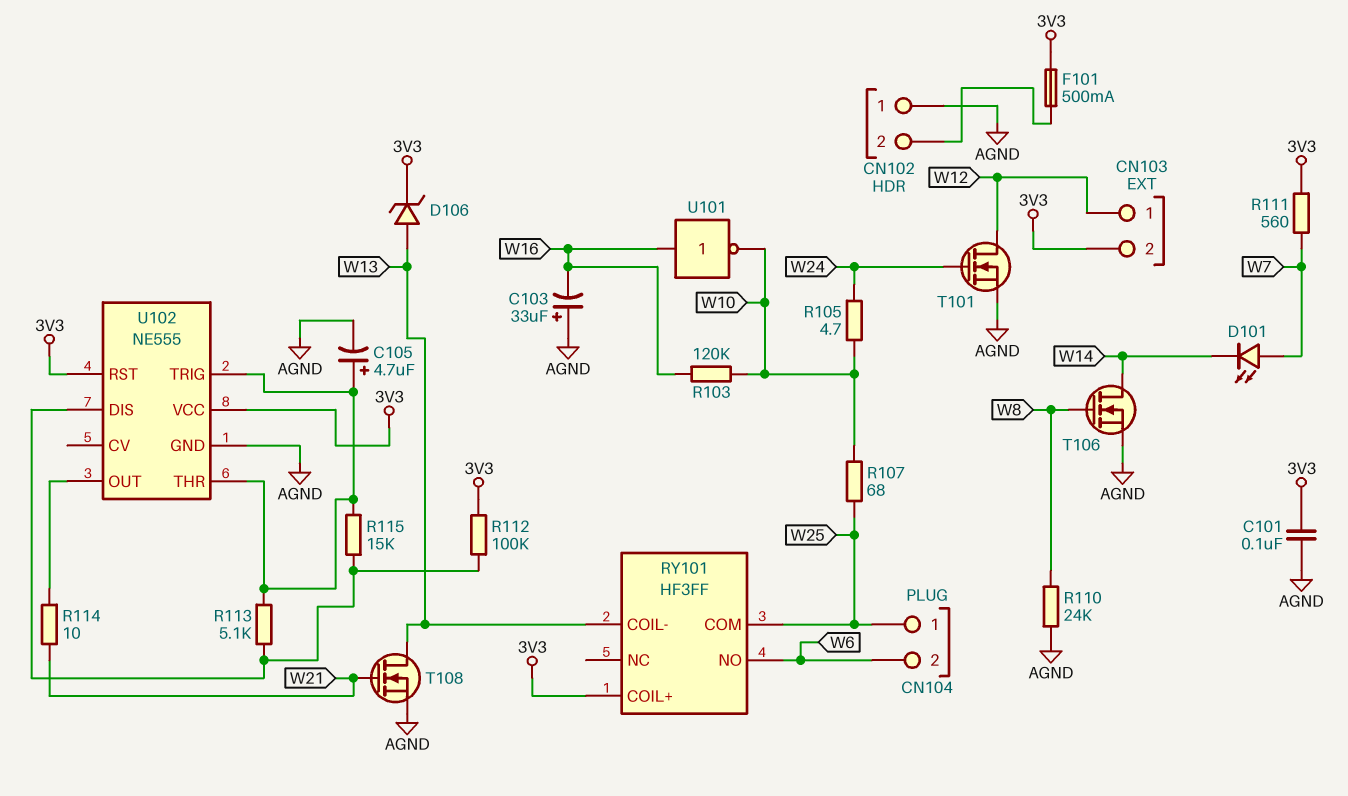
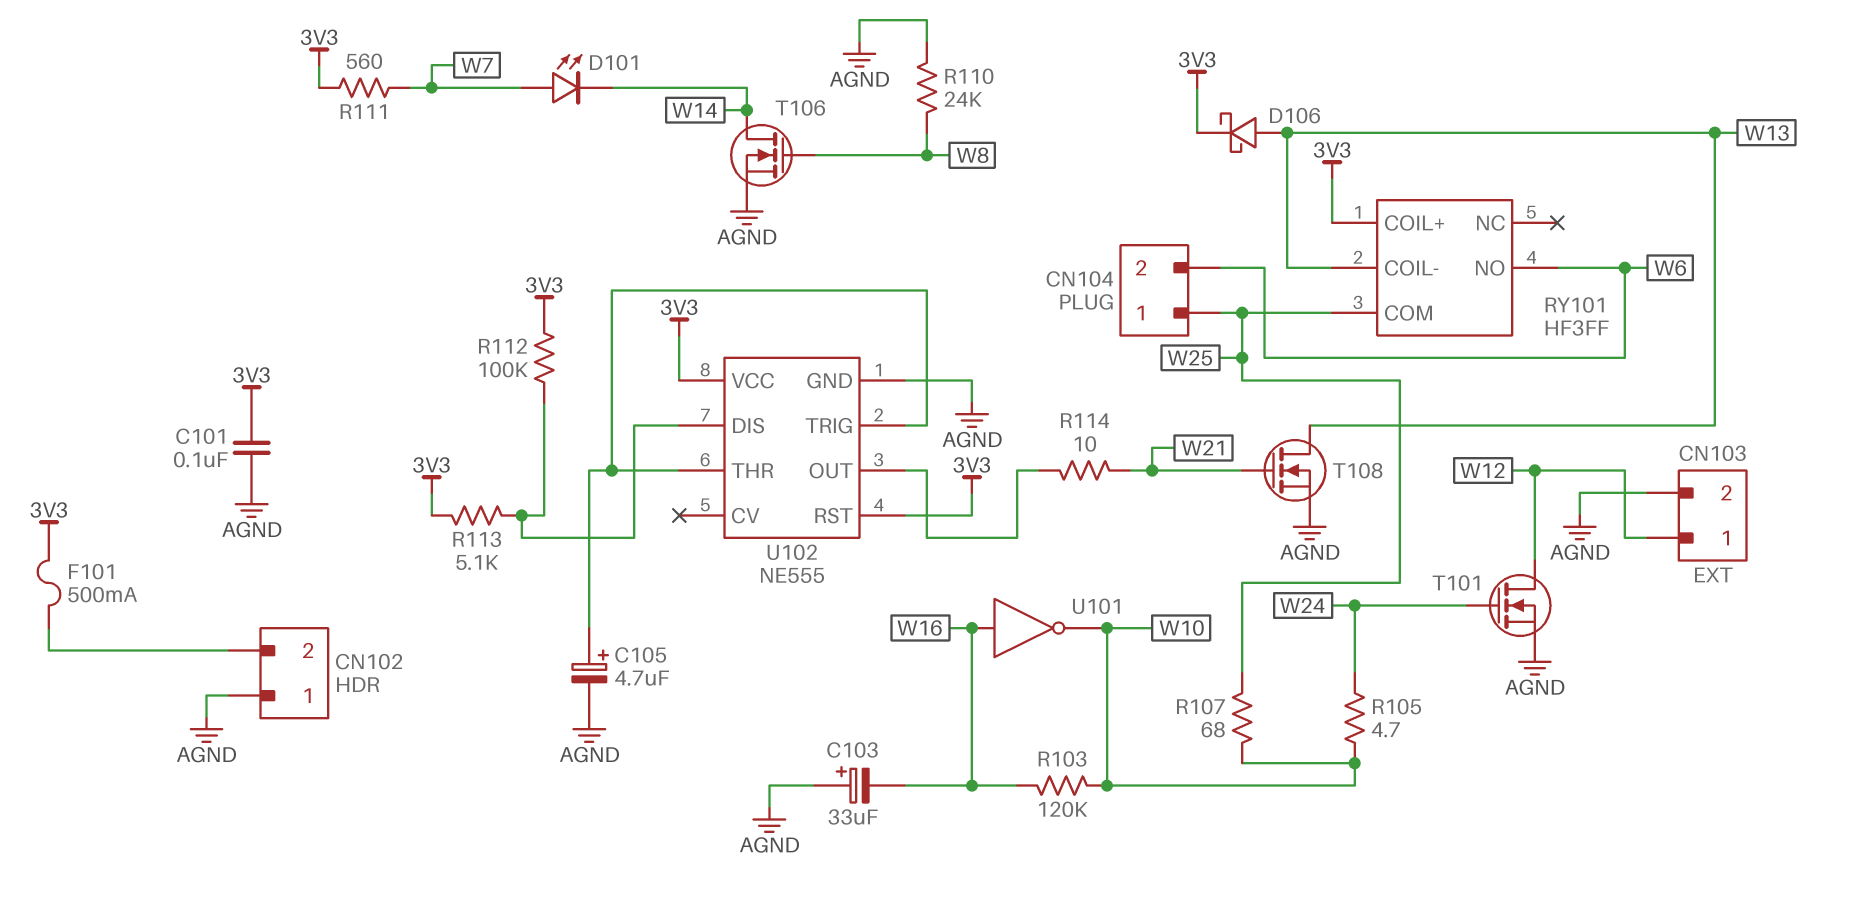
CN103 pin 2: 3V3 -> AGND
D106: zener (A W13, K 3V3) -> schottky (A W13, K 3V3)
R113: 5.1k (U102/DIS, U102/THR) -> 5.1k (3V3, U102/DIS)
R115: 15k (U102/DIS, U102/THR) -> none

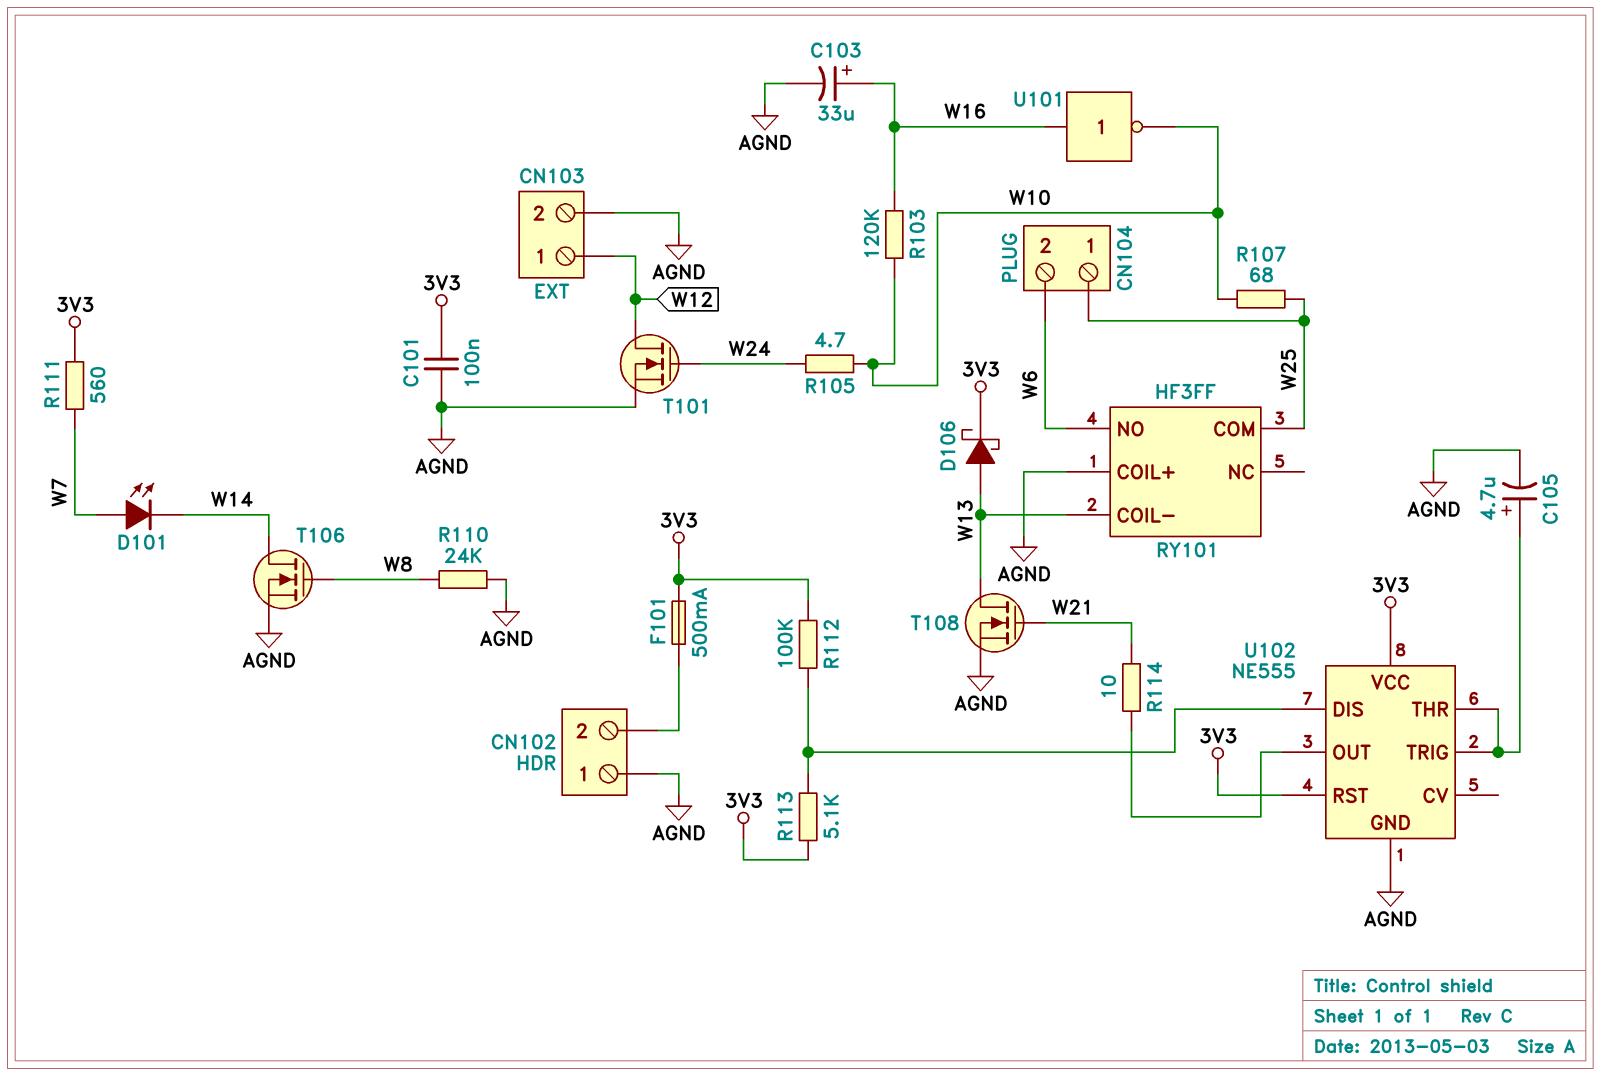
C103: 33uF (plus AGND, minus W16) -> 33uF (plus W16, minus AGND)
RY101 pin COIL+: 3V3 -> AGND

